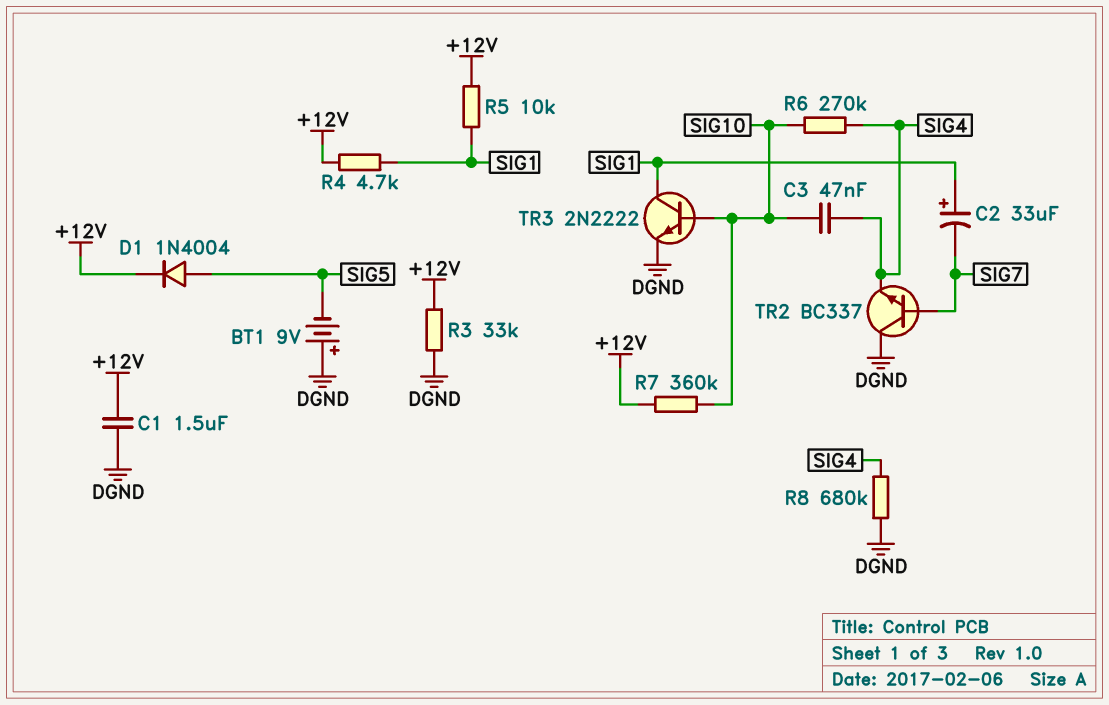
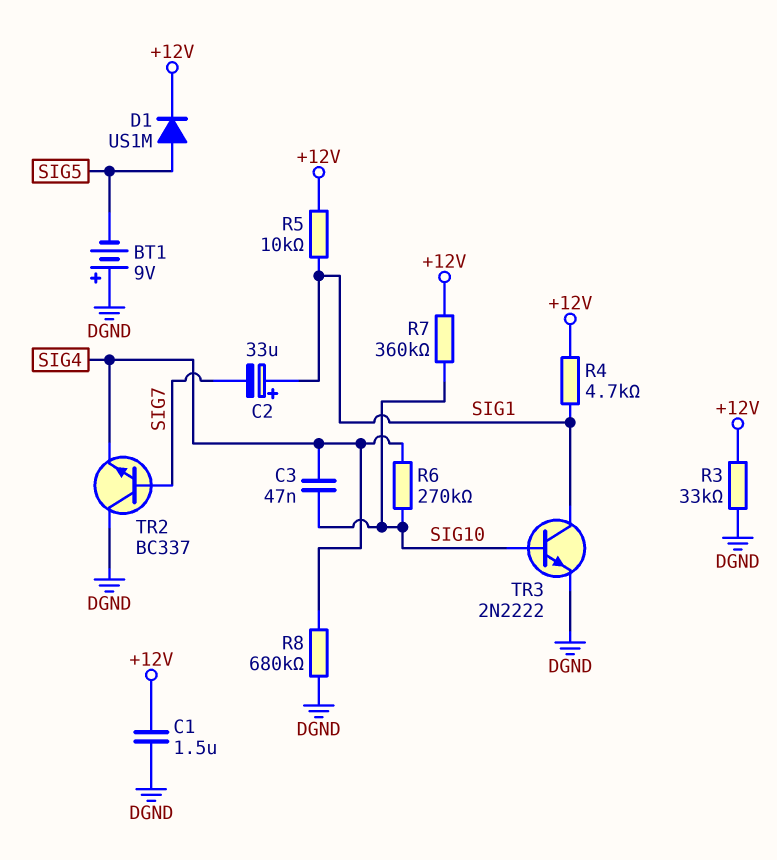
D1: diode 1N4004 (A SIG5, K +12V) -> diode US1M (A SIG5, K +12V)

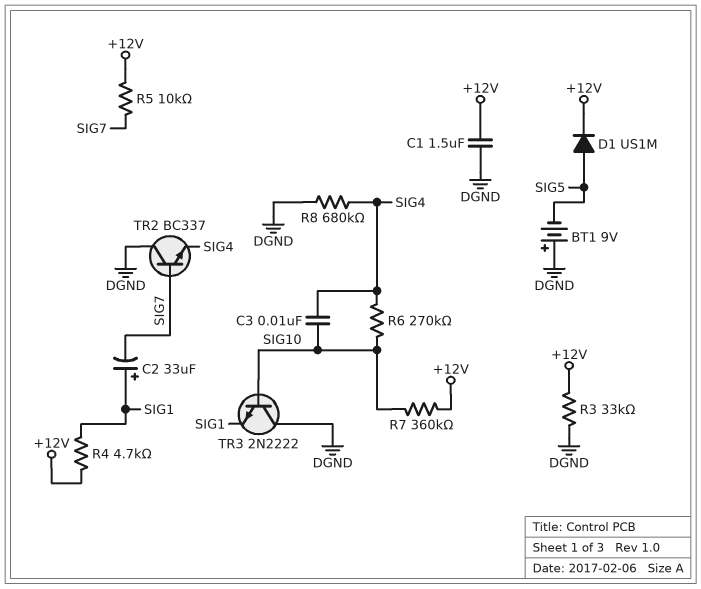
C3: 47nF (SIG4, SIG10) -> 10nF (SIG4, SIG10)
R5: 10k (+12V, SIG1) -> 10k (+12V, SIG7)
TR3: NPN 2N2222 (B SIG10, C SIG1, E DGND) -> NPN 2N2222 (B SIG10, C DGND, E SIG1)

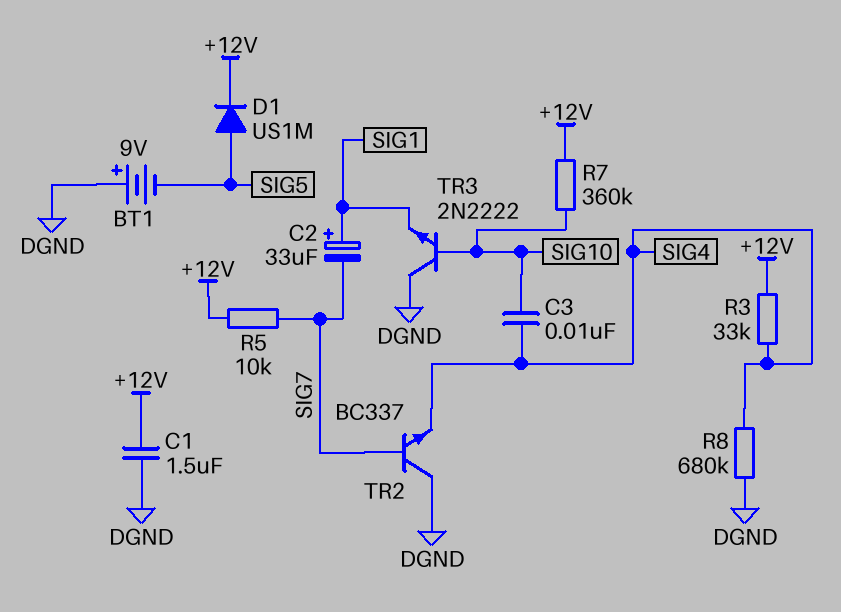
R3: 33k (+12V, DGND) -> 33k (+12V, SIG4)
R4: 4.7k (+12V, SIG1) -> none
R6: 270k (SIG4, SIG10) -> none

